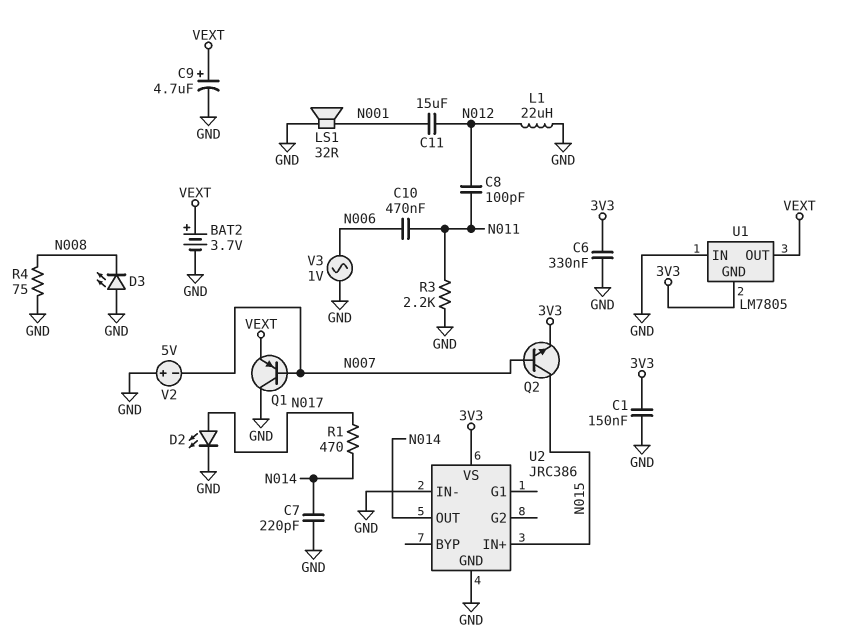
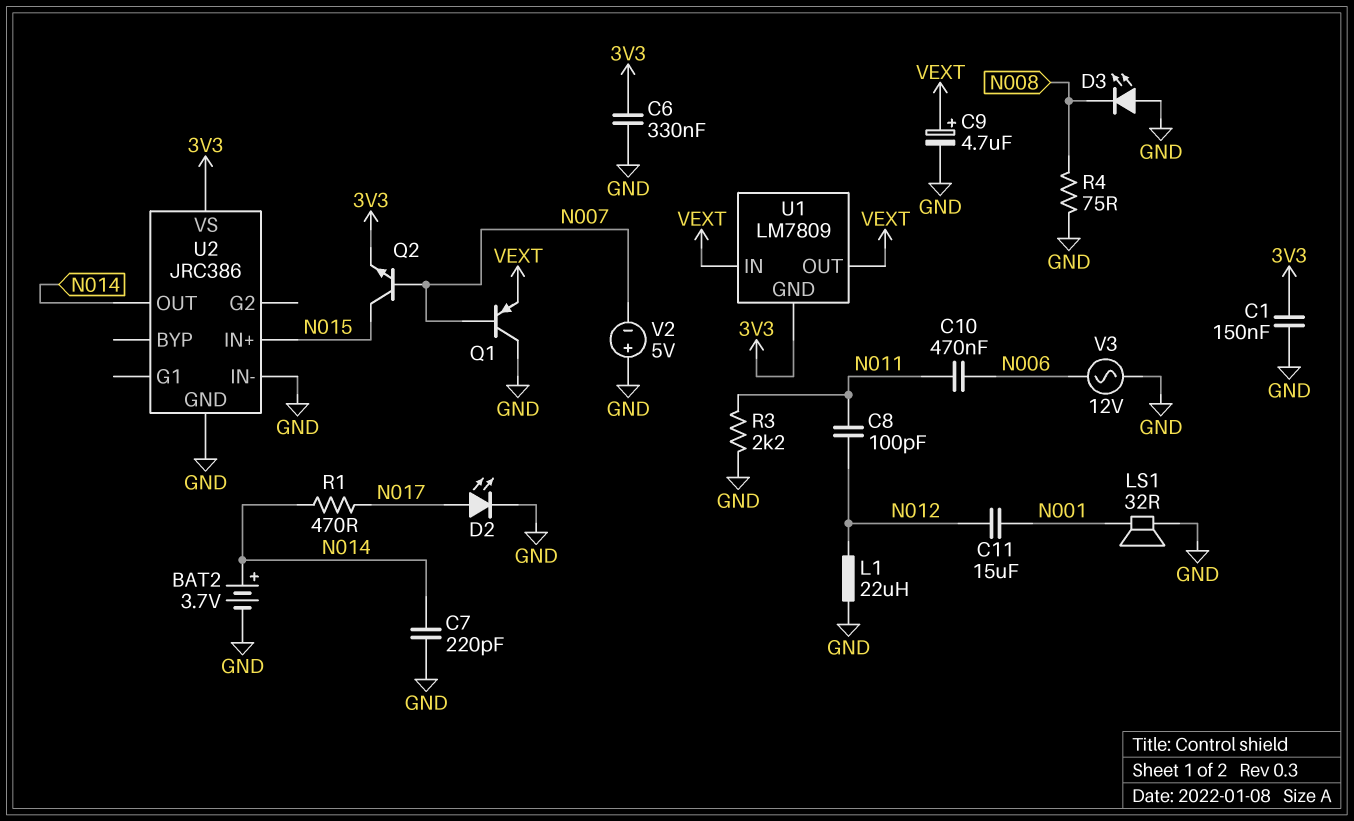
BAT2: 3.7V (plus VEXT, minus GND) -> 3.7V (plus N014, minus GND)
U1: LM7805 -> LM7809
U1 pin IN: GND -> VEXT
V3: AC 1V (GND, N006) -> AC 12V (GND, N006)

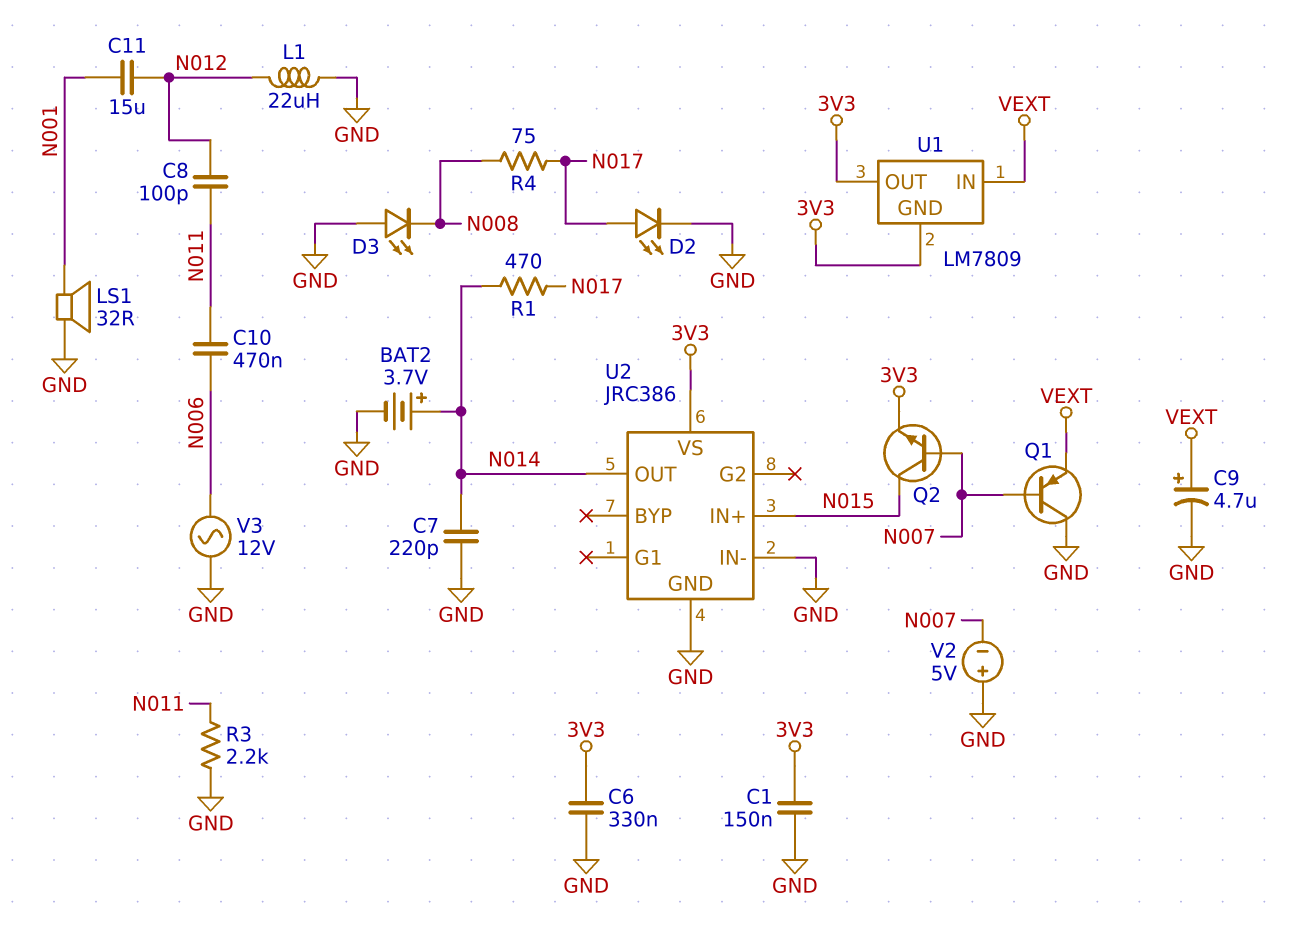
R4: 75 (GND, N008) -> 75 (N008, N017)
U1 pin OUT: VEXT -> 3V3

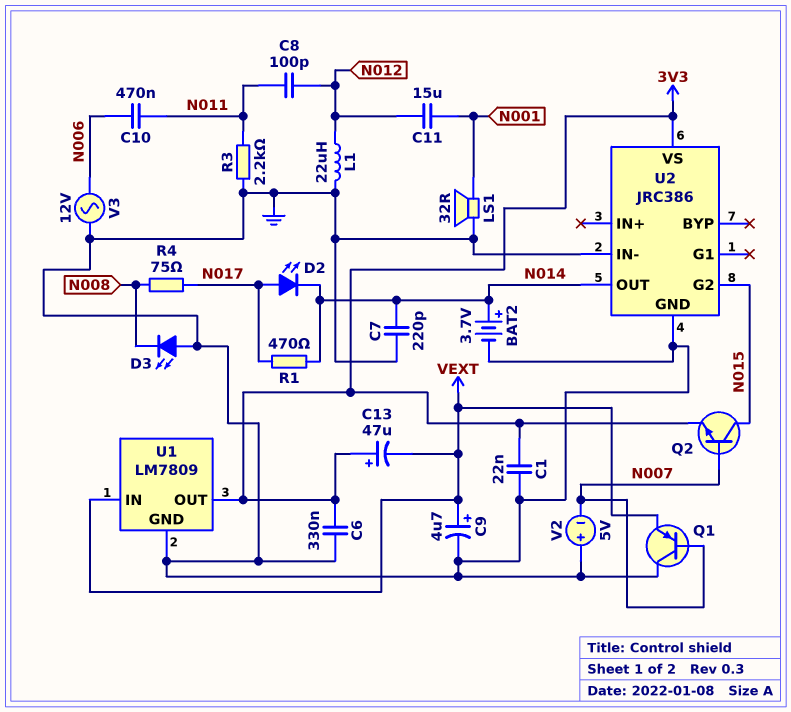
C1: 150nF (3V3, GND) -> 22nF (3V3, GND)
C13: none -> 47uF (plus 3V3, minus VEXT)
D2: LED (A N017, K GND) -> LED (A N017, K N014)
U1 pin GND: 3V3 -> GND
U2 pin G2: none -> N015
U2 pin IN+: N015 -> none

